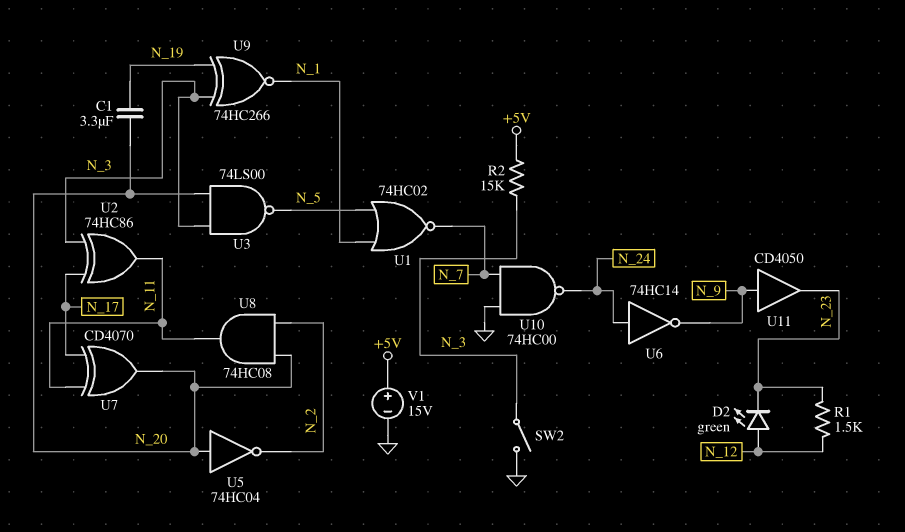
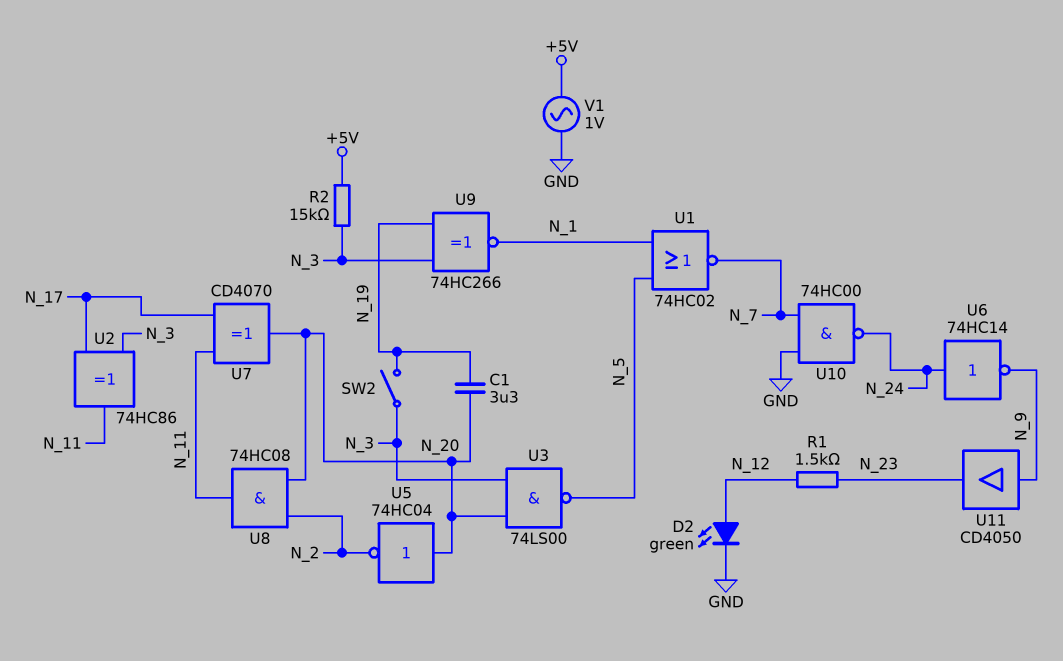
D2: LED green (A N_12, K N_23) -> LED green (A N_12, K GND)
SW2: switch (GND, N_3) -> switch (N_3, N_19)
V1: 15V (plus +5V, minus GND) -> AC 1V (+5V, GND)

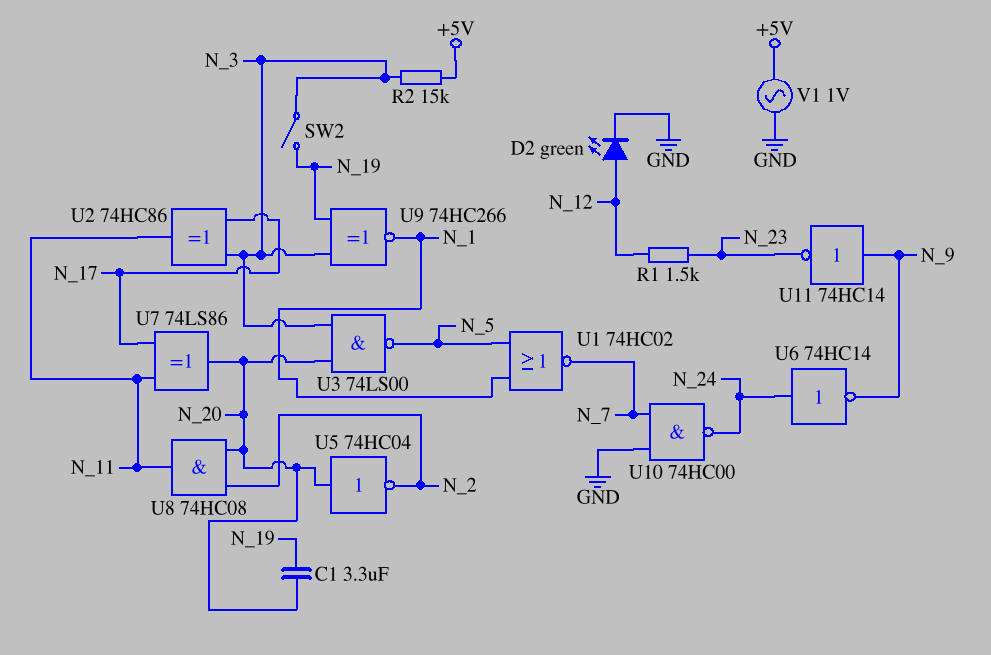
U7: XOR CD4070 (in N_11, in N_17, out N_20) -> XOR 74LS86 (in N_11, in N_17, out N_20)
U11: buffer CD4050 (in N_9, out N_23) -> NOT 74HC14 (in N_9, out N_23)

